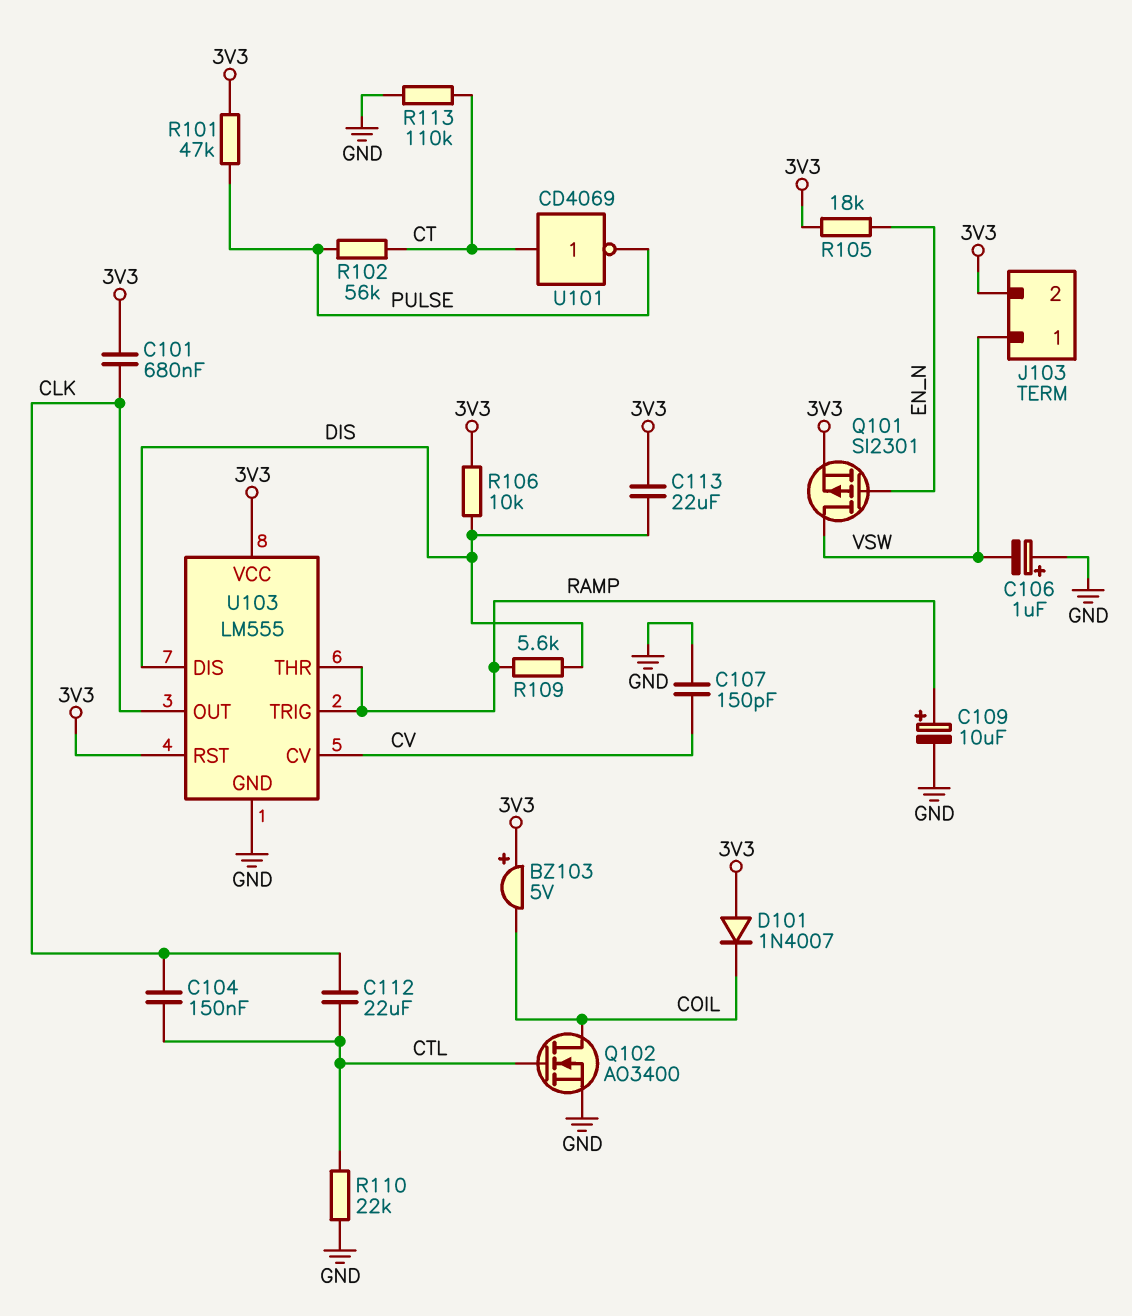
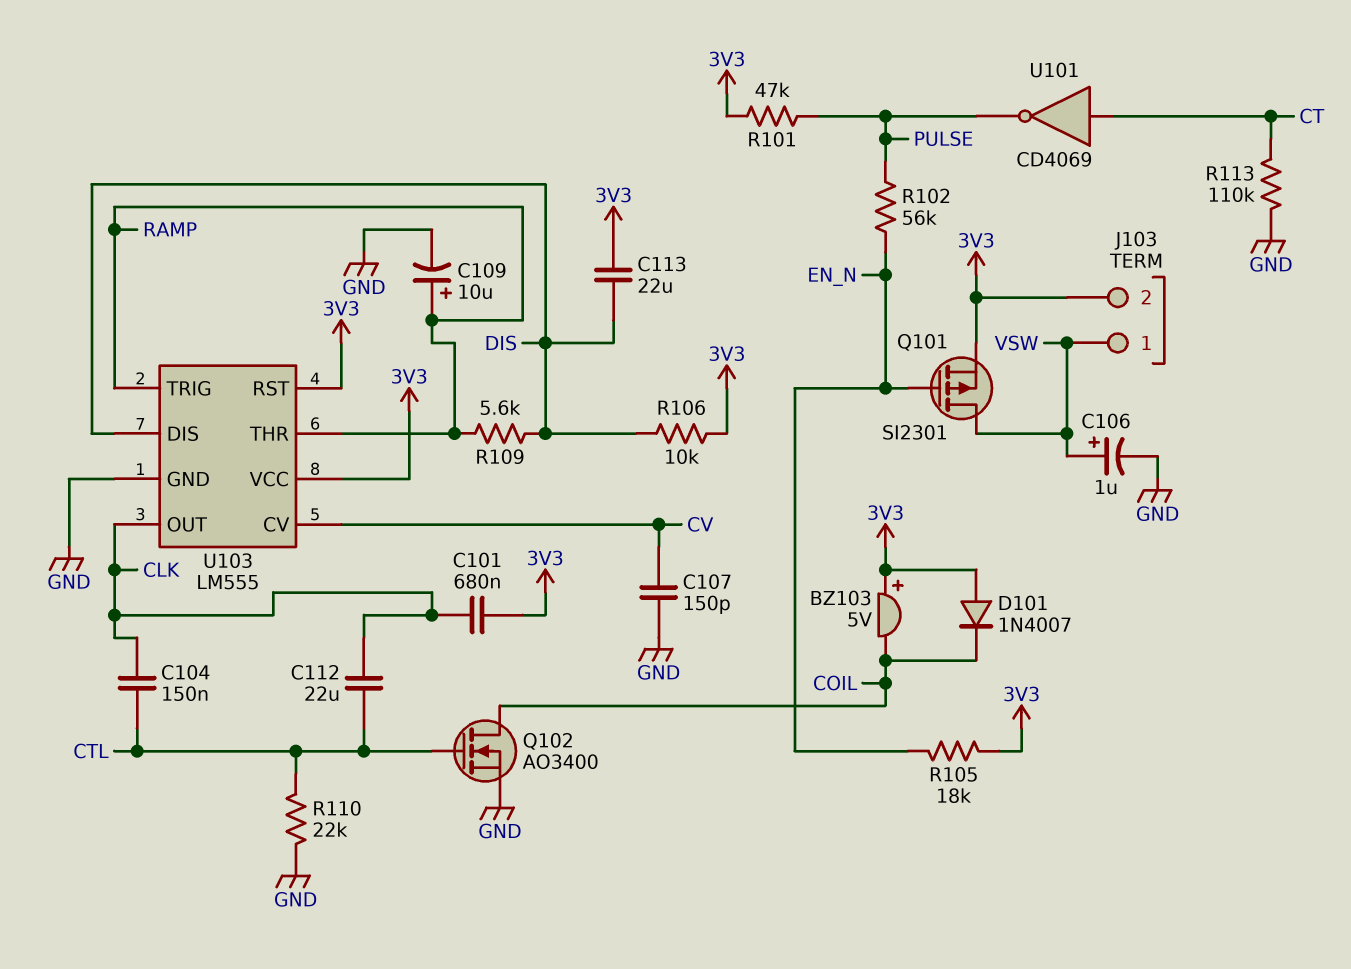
C106: 1uF (plus GND, minus VSW) -> 1uF (plus VSW, minus GND)
R102: 56k (CT, PULSE) -> 56k (EN_N, PULSE)

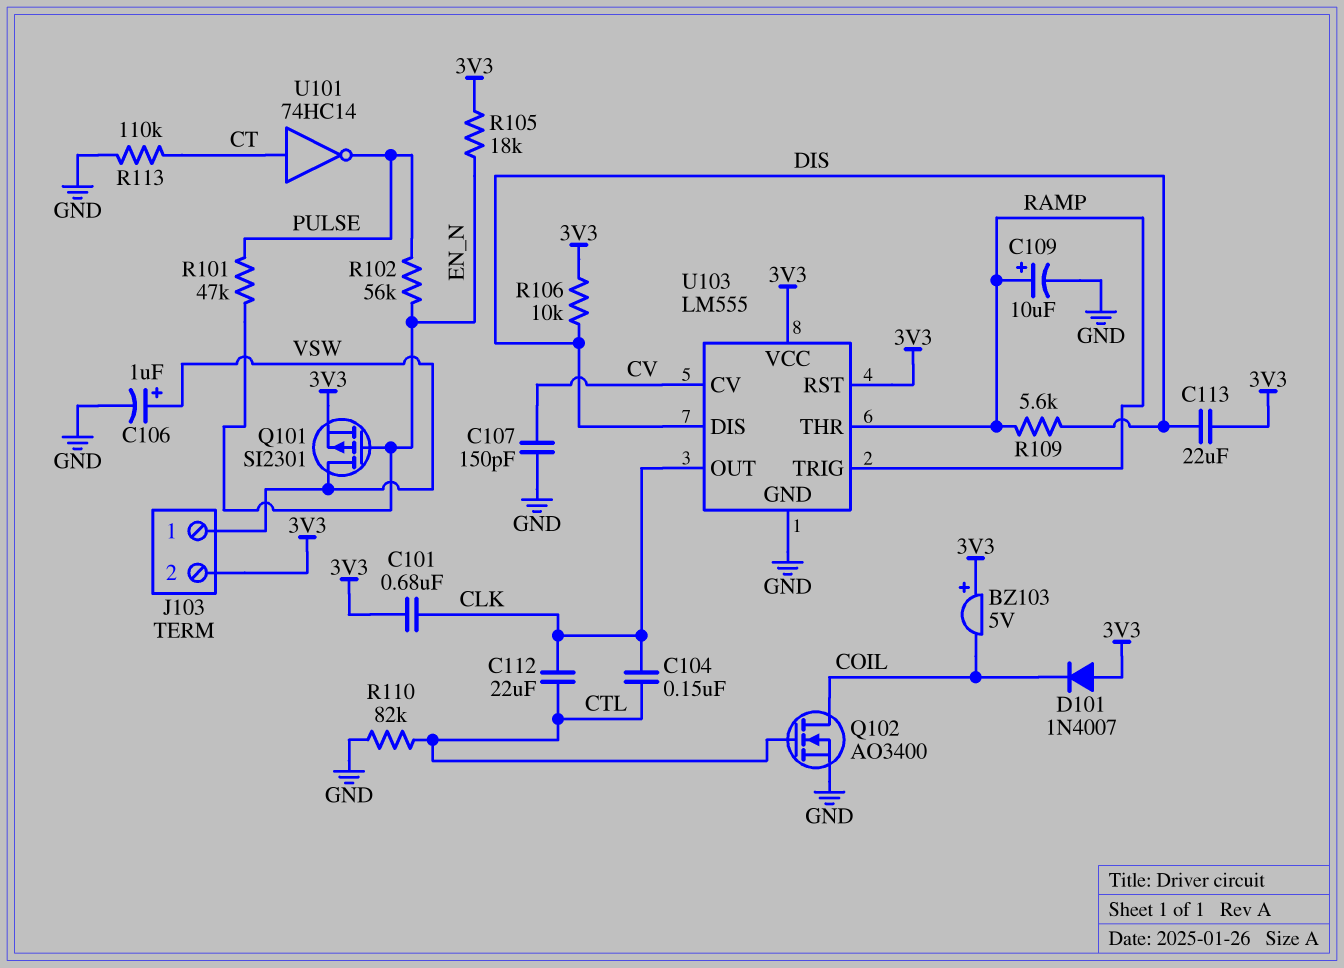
R101: 47k (3V3, PULSE) -> 47k (EN_N, PULSE)
R110: 22k (CTL, GND) -> 82k (CTL, GND)
U101: NOT CD4069 (in CT, out PULSE) -> NOT 74HC14 (in CT, out PULSE)

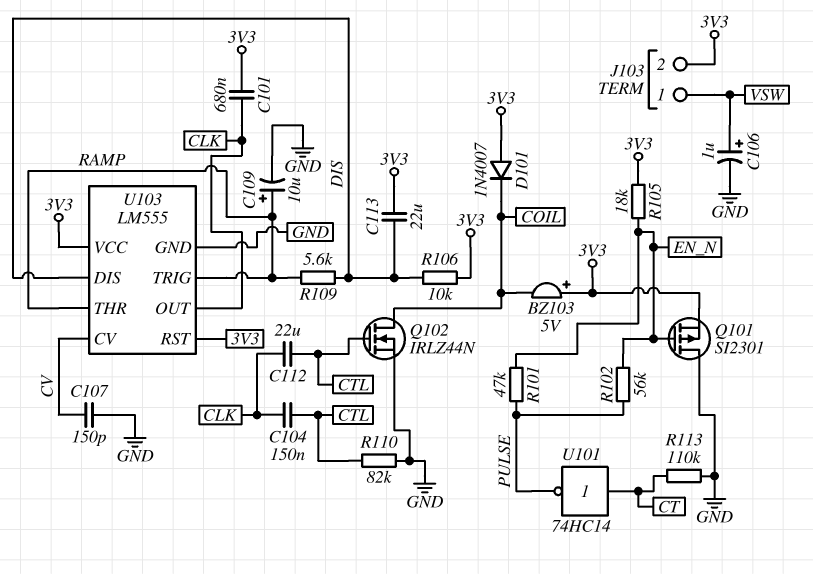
Q101: PMOS SI2301 (G EN_N, D VSW, S 3V3) -> PMOS SI2301 (G EN_N, D GND, S 3V3)
Q102: NMOS AO3400 (G CTL, D COIL, S GND) -> NMOS IRLZ44N (G CTL, D COIL, S GND)

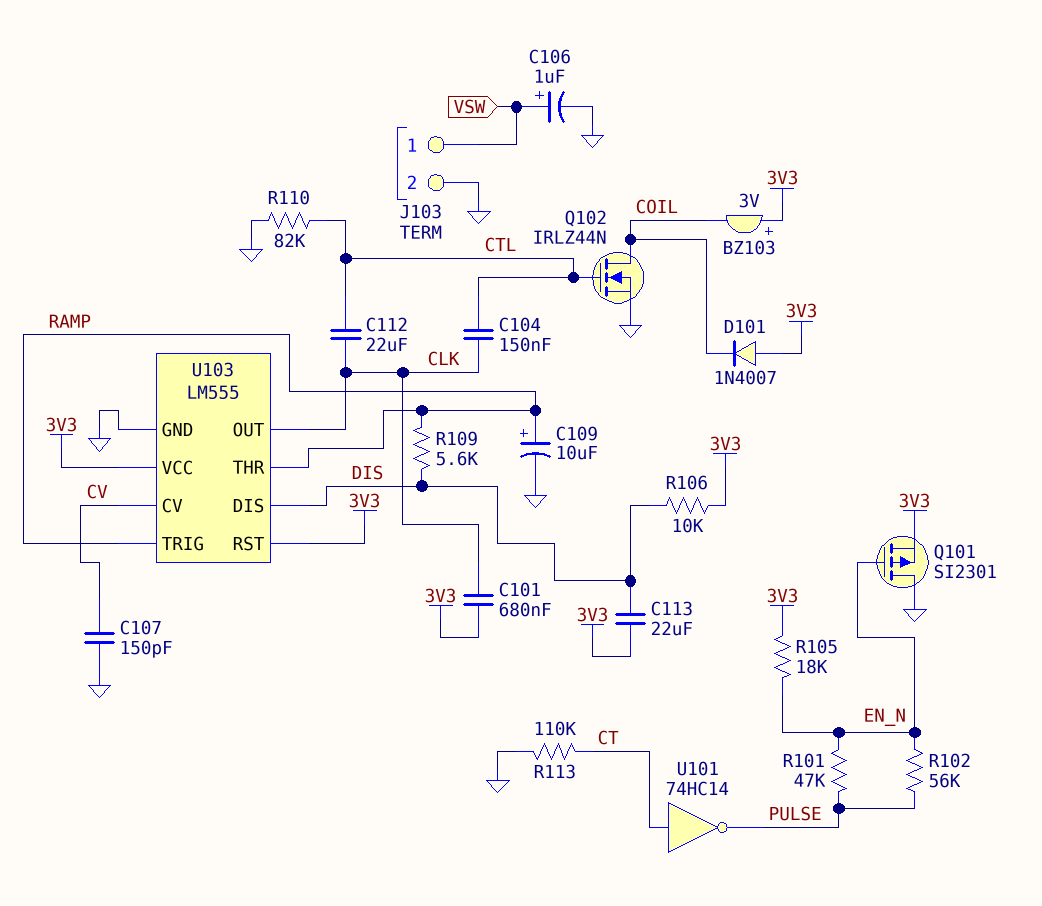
BZ103: buzzer 5V (plus 3V3, minus COIL) -> buzzer 3V (plus 3V3, minus COIL)
J103 pin 2: 3V3 -> GND

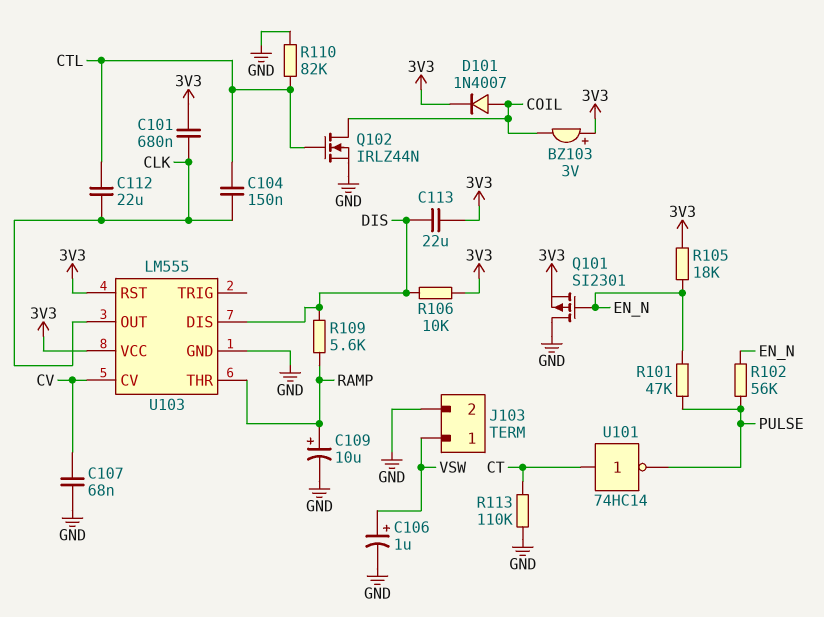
C107: 150pF (CV, GND) -> 68nF (CV, GND)
D101: diode 1N4007 (A 3V3, K COIL) -> diode 1N4007 (A COIL, K 3V3)
U103 pin TRIG: RAMP -> none

